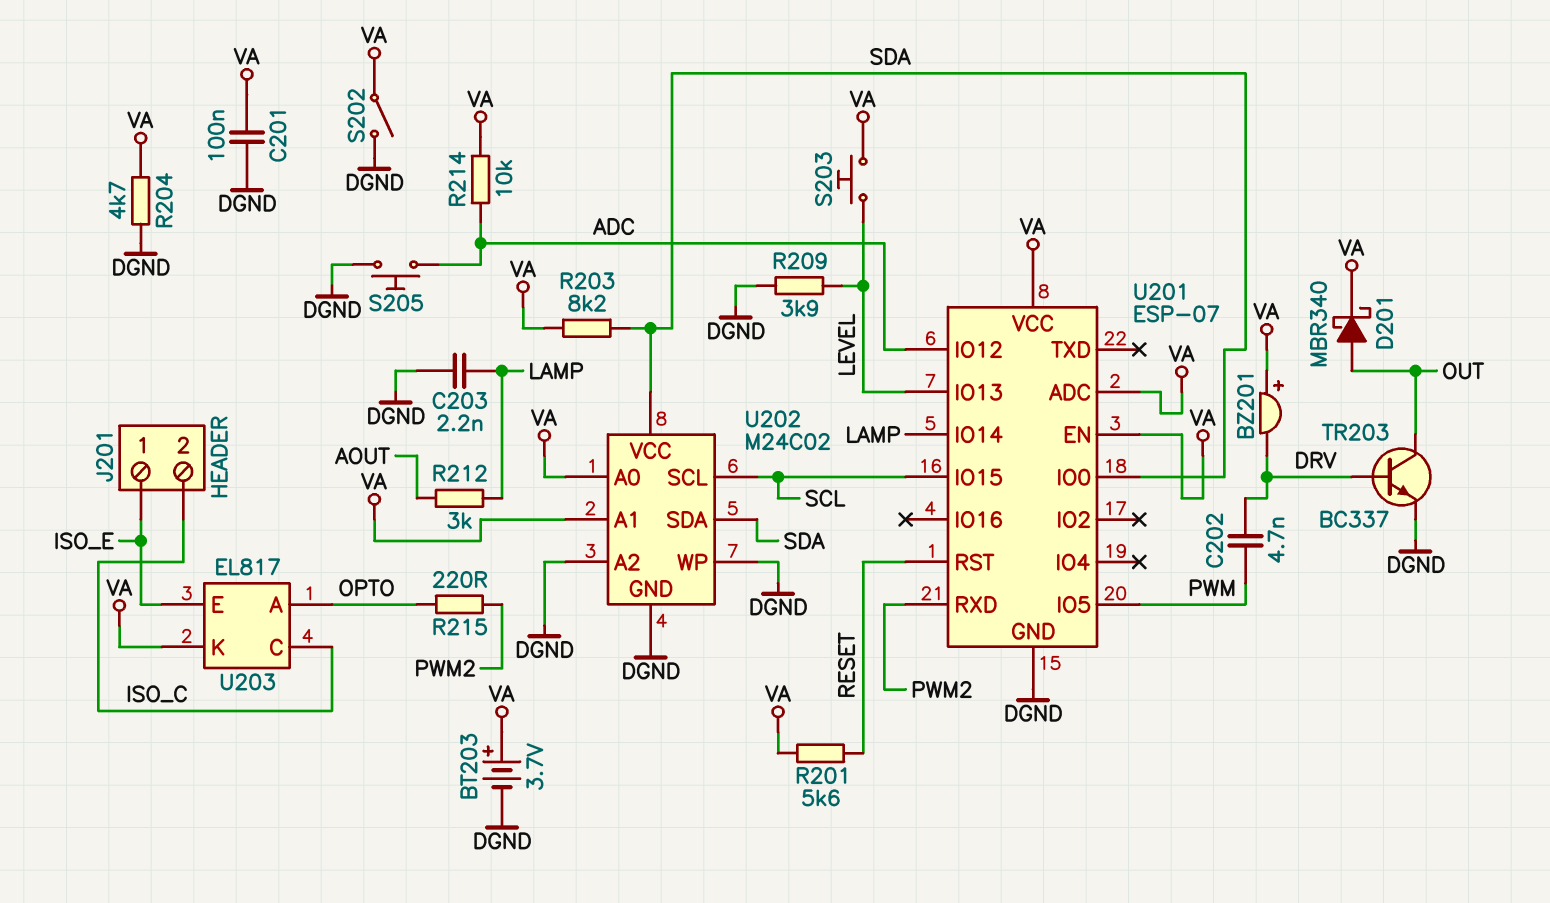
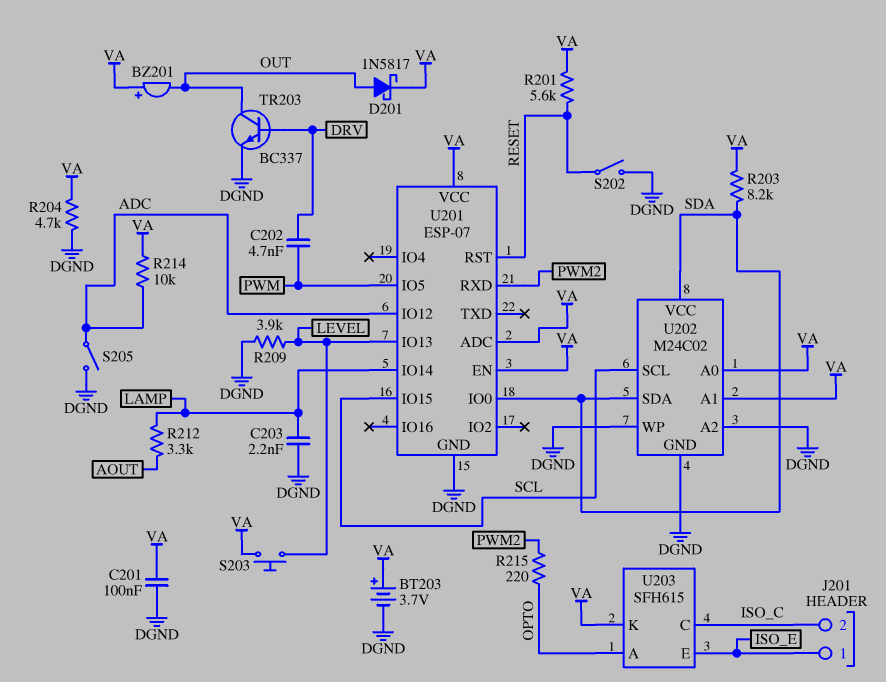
BZ201: buzzer (plus VA, minus DRV) -> buzzer (plus VA, minus OUT)
D201: schottky MBR340 (A OUT, K VA) -> schottky 1N5817 (A OUT, K VA)
R212: 3k (AOUT, LAMP) -> 3.3k (AOUT, LAMP)
S202: switch (DGND, VA) -> switch (DGND, RESET)
S205: button (ADC, DGND) -> switch (ADC, DGND)
U203: EL817 -> SFH615

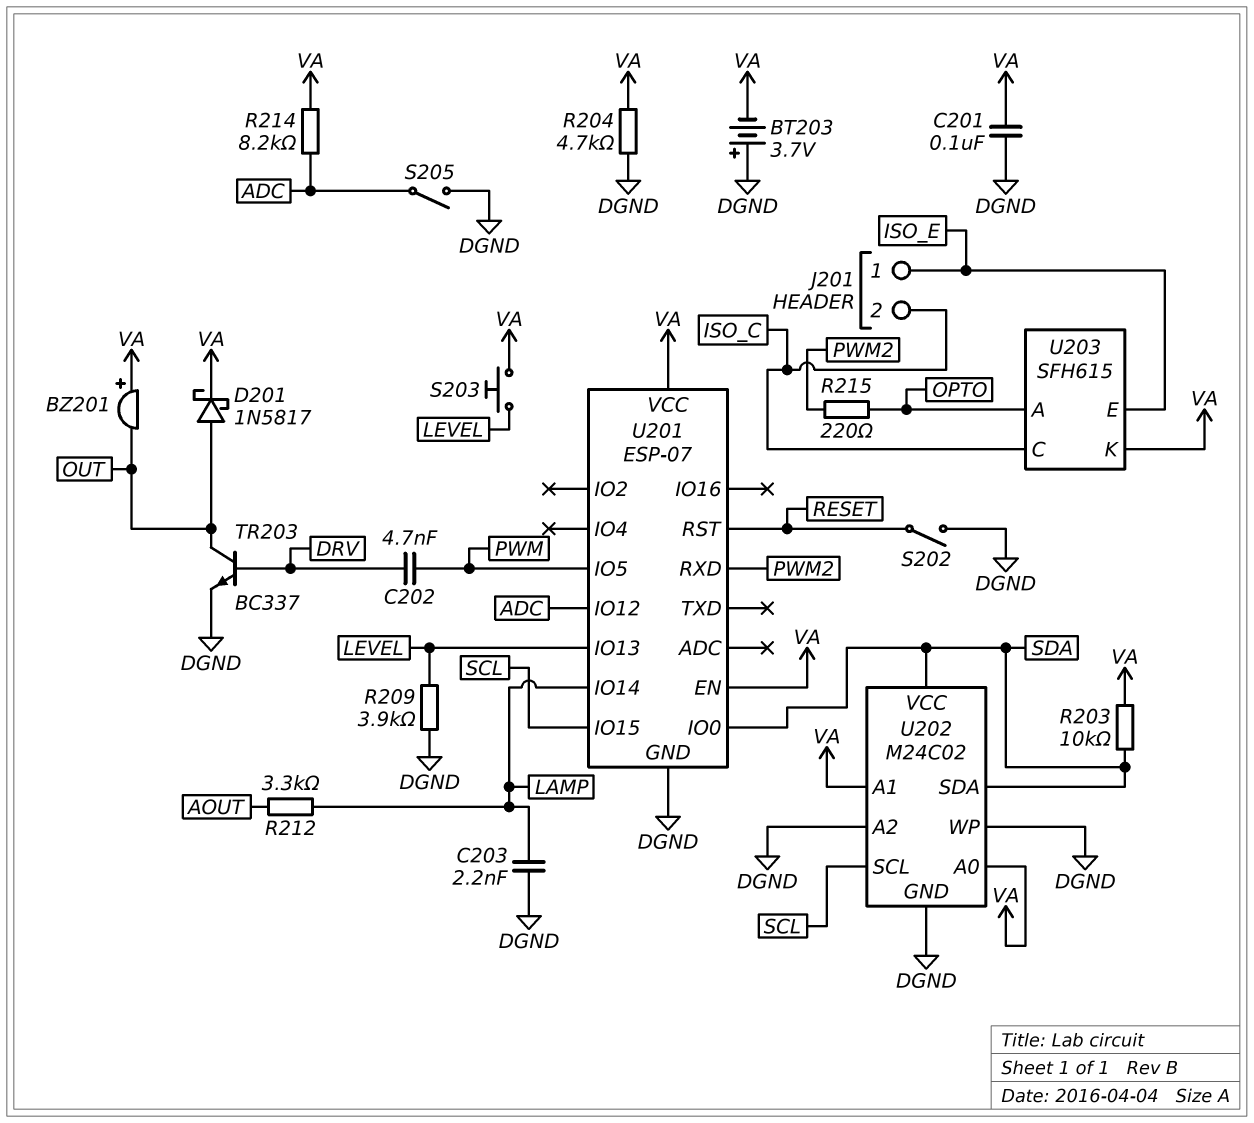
BT203: 3.7V (plus VA, minus DGND) -> 3.7V (plus DGND, minus VA)
R201: 5.6k (RESET, VA) -> none
R203: 8.2k (SDA, VA) -> 10k (SDA, VA)
R214: 10k (ADC, VA) -> 8.2k (ADC, VA)
U201 pin ADC: VA -> none

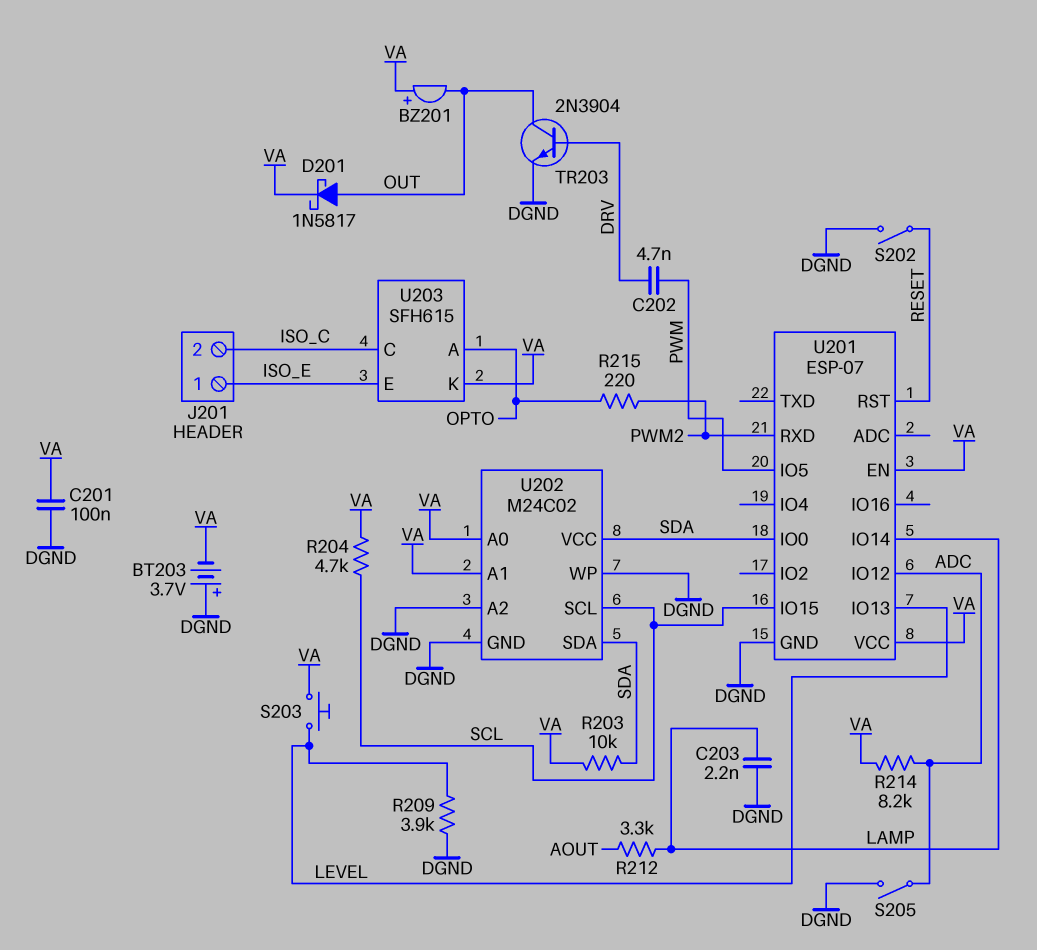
R204: 4.7k (DGND, VA) -> 4.7k (SCL, VA)
TR203: NPN BC337 (B DRV, C OUT, E DGND) -> NPN 2N3904 (B DRV, C OUT, E DGND)

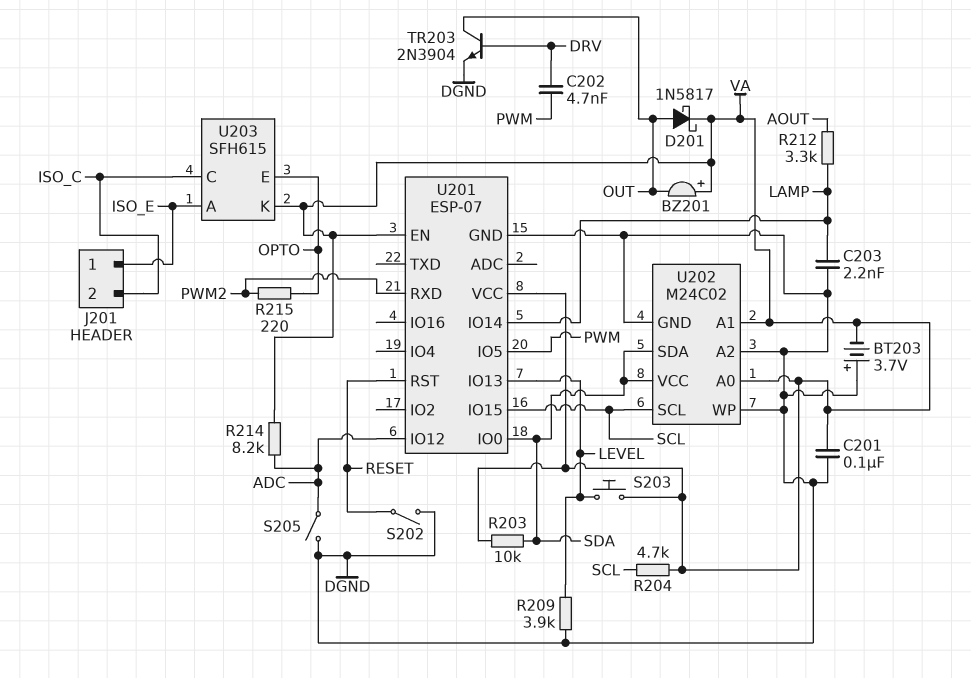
U203 pin A: OPTO -> ISO_E
U203 pin E: ISO_E -> OPTO

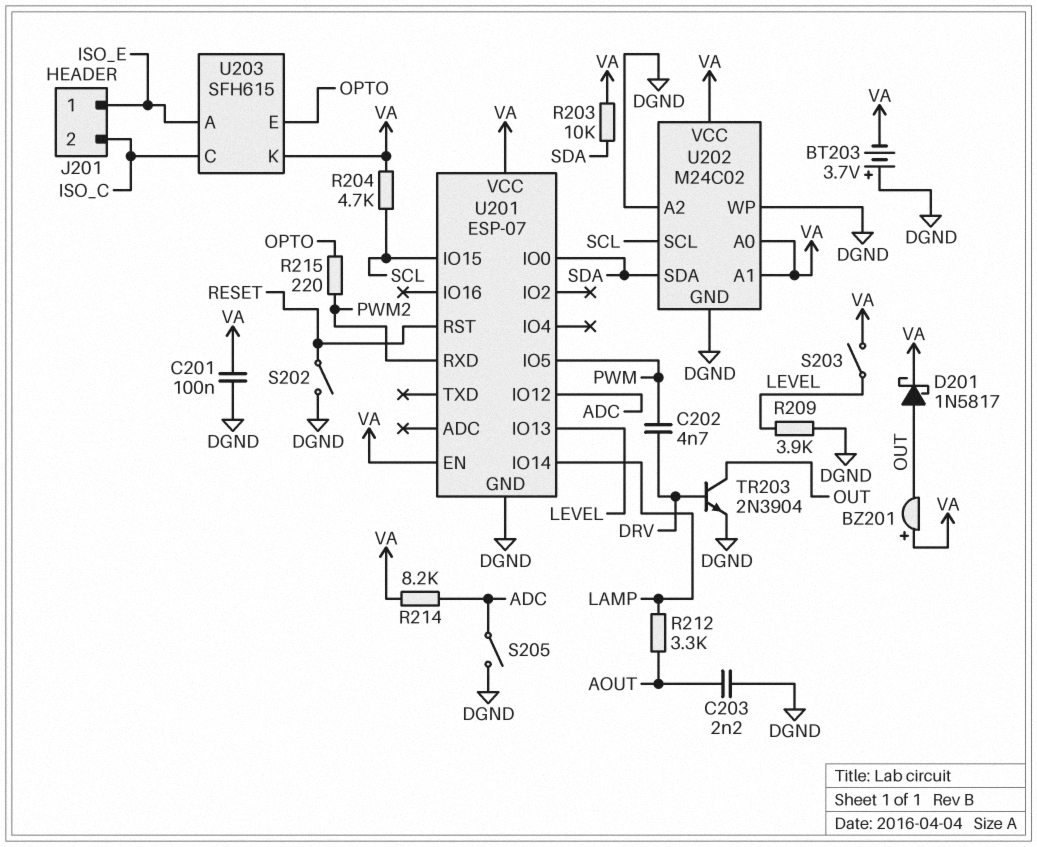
C203: 2.2nF (DGND, LAMP) -> 2.2nF (AOUT, DGND)
S203: button (LEVEL, VA) -> switch (LEVEL, VA)
U202 pin VCC: SDA -> VA

